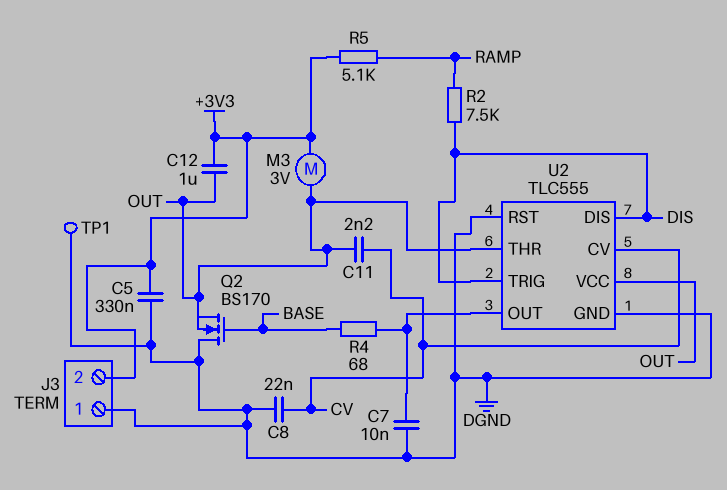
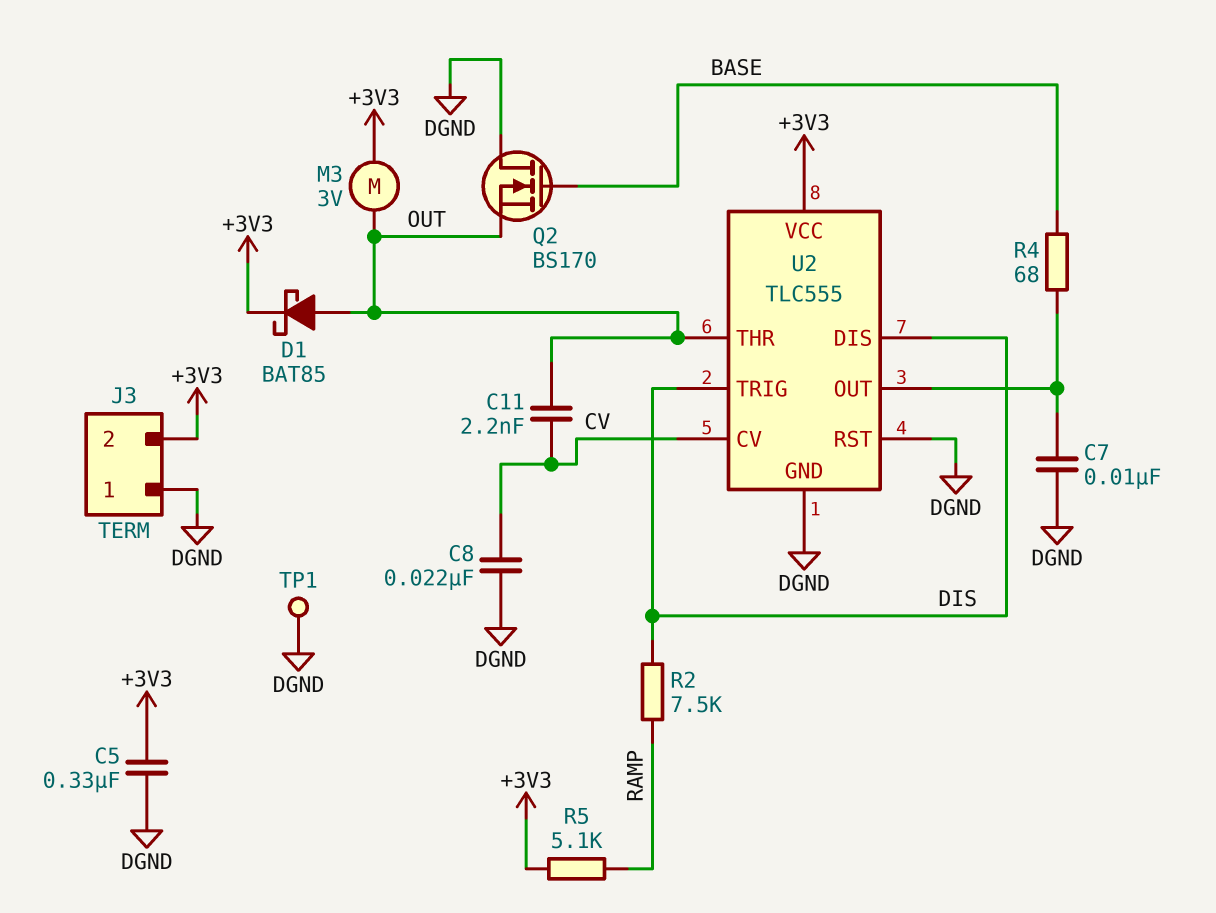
C12: 1uF (+3V3, OUT) -> none
D1: none -> schottky BAT85 (A OUT, K +3V3)
U2 pin VCC: OUT -> +3V3

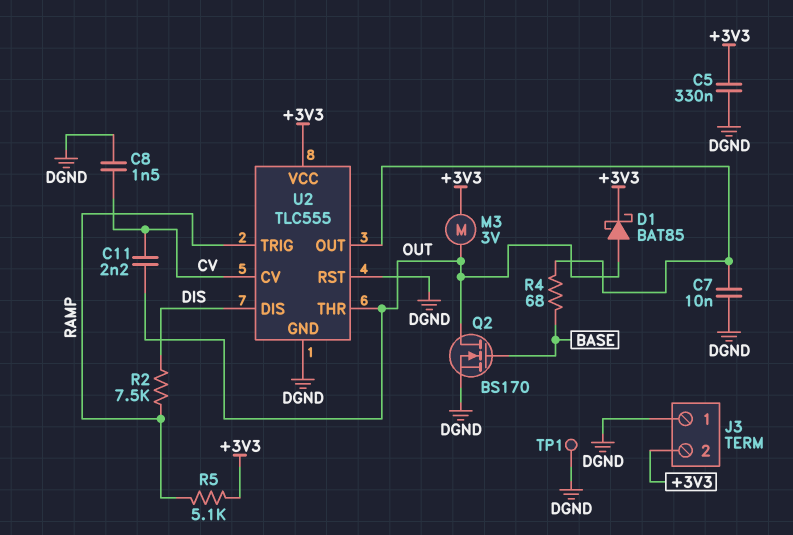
C8: 22nF (CV, DGND) -> 1.5nF (CV, DGND)
Q2: NMOS BS170 (G BASE, D DGND, S OUT) -> NMOS BS170 (G BASE, D OUT, S DGND)
U2 pin TRIG: DIS -> RAMP

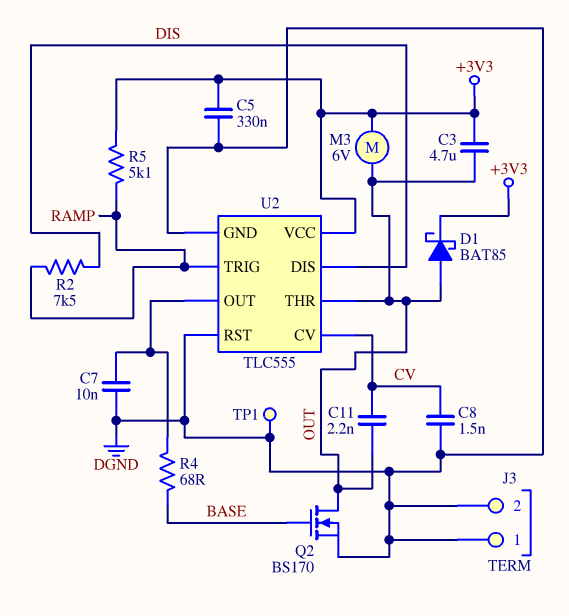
C3: none -> 4.7uF (+3V3, OUT)
J3 pin 2: +3V3 -> DGND
M3: motor 3V (+3V3, OUT) -> motor 6V (+3V3, OUT)

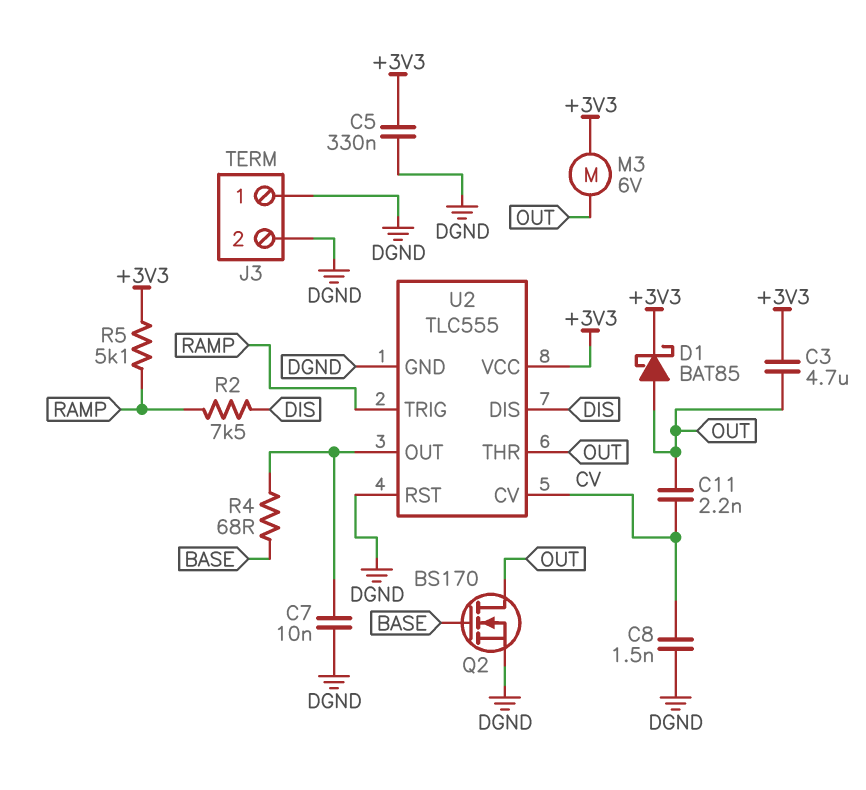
TP1: test point (DGND) -> none

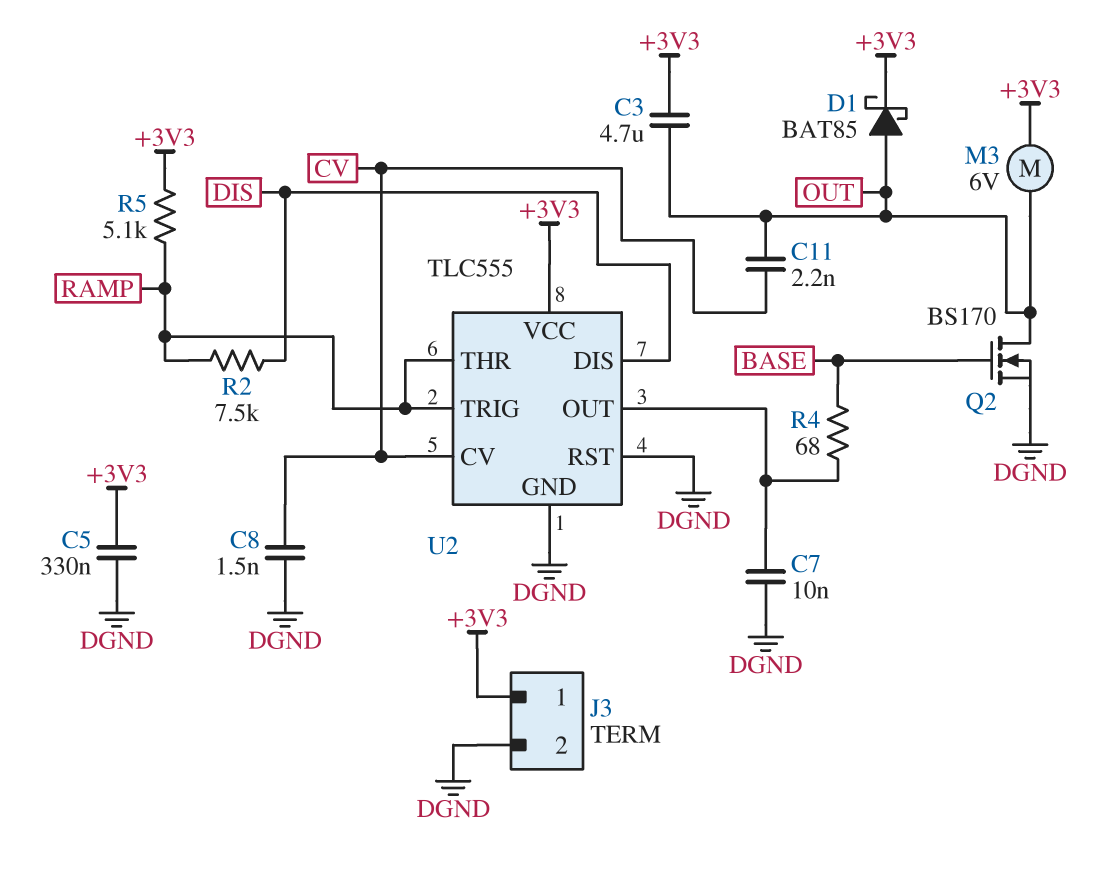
J3 pin 1: DGND -> +3V3
U2 pin THR: OUT -> RAMP

